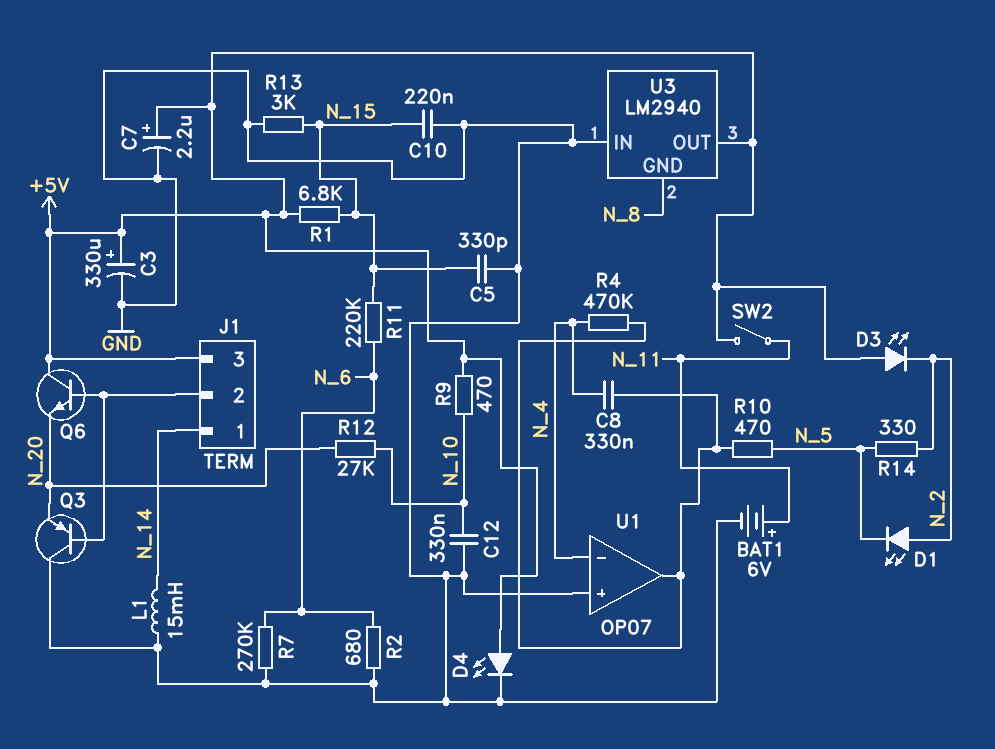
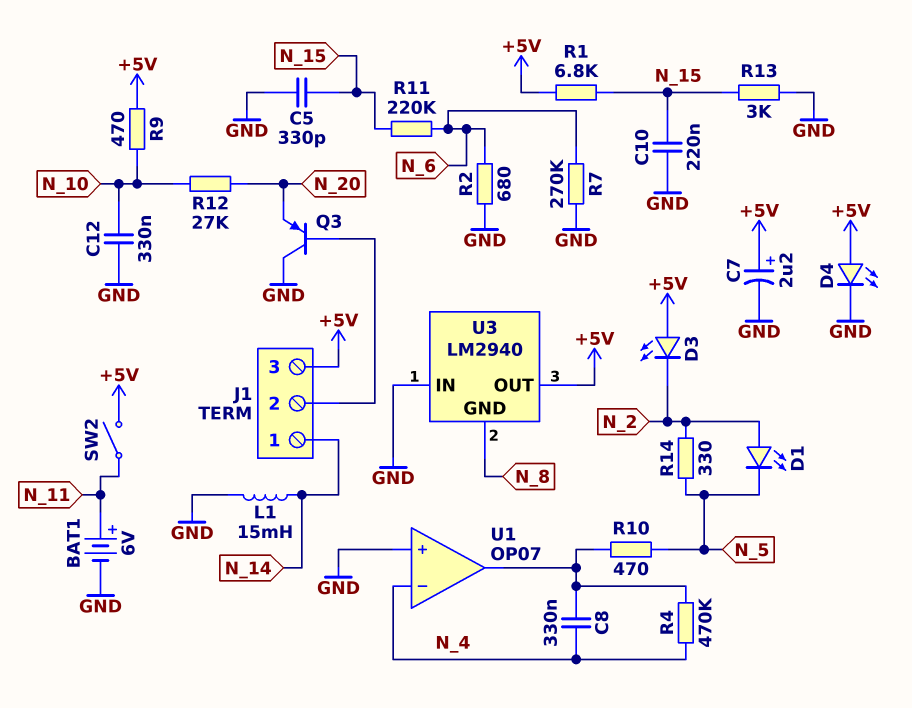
C3: 330uF (plus +5V, minus GND) -> none
Q6: NPN (B J1/2, C +5V, E N_20) -> none

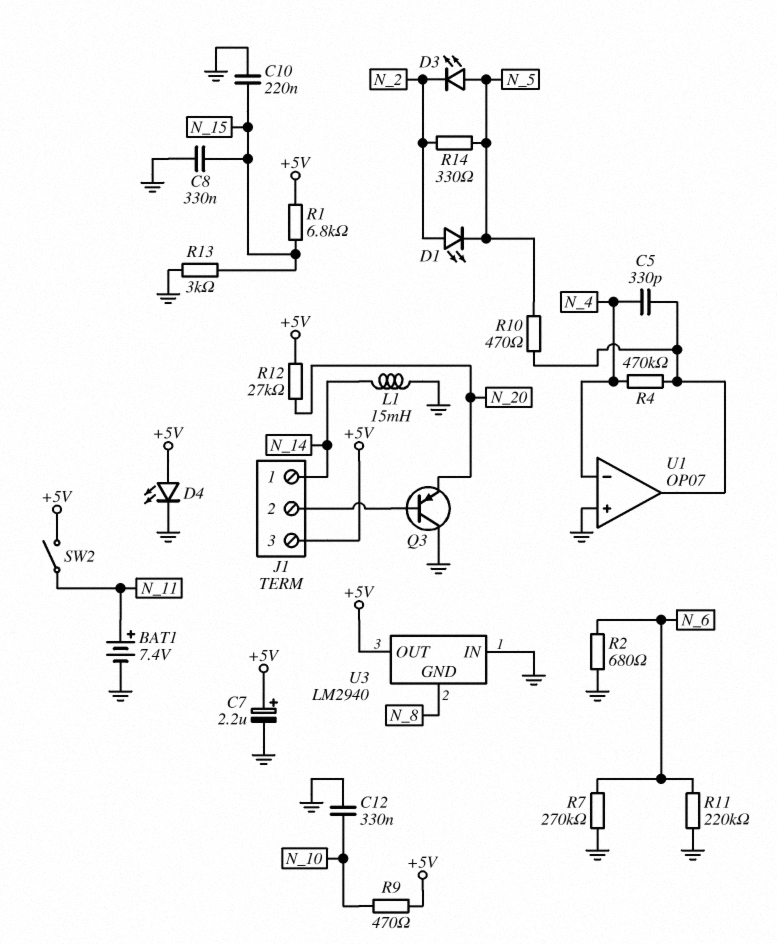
BAT1: 6V (plus N_11, minus GND) -> 7.4V (plus N_11, minus GND)
C5: 330pF (GND, N_15) -> 330pF (N_4, U1/out)
C8: 330nF (N_4, U1/out) -> 330nF (GND, N_15)
D3: LED (A +5V, K N_2) -> LED (A N_5, K N_2)
R11: 220k (N_6, N_15) -> 220k (GND, N_6)
R12: 27k (N_10, N_20) -> 27k (+5V, N_20)

